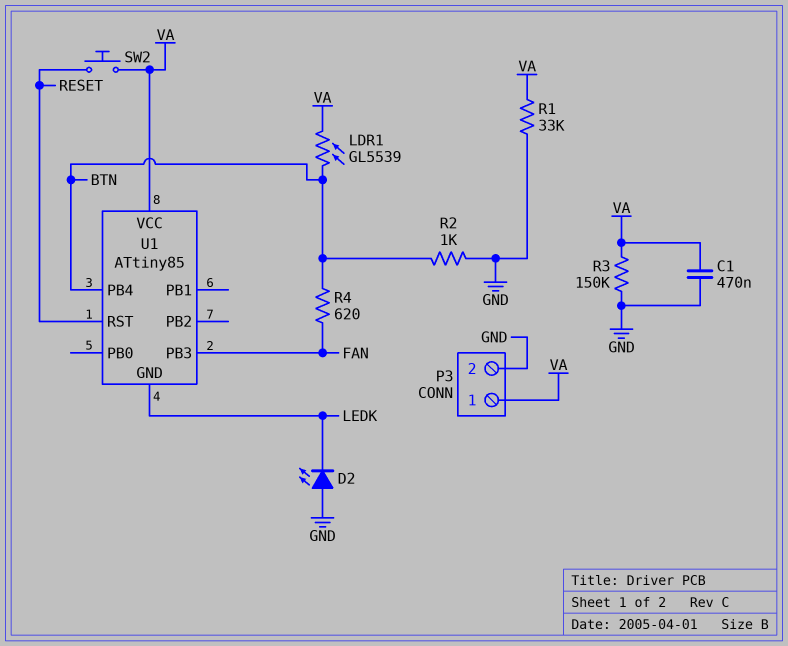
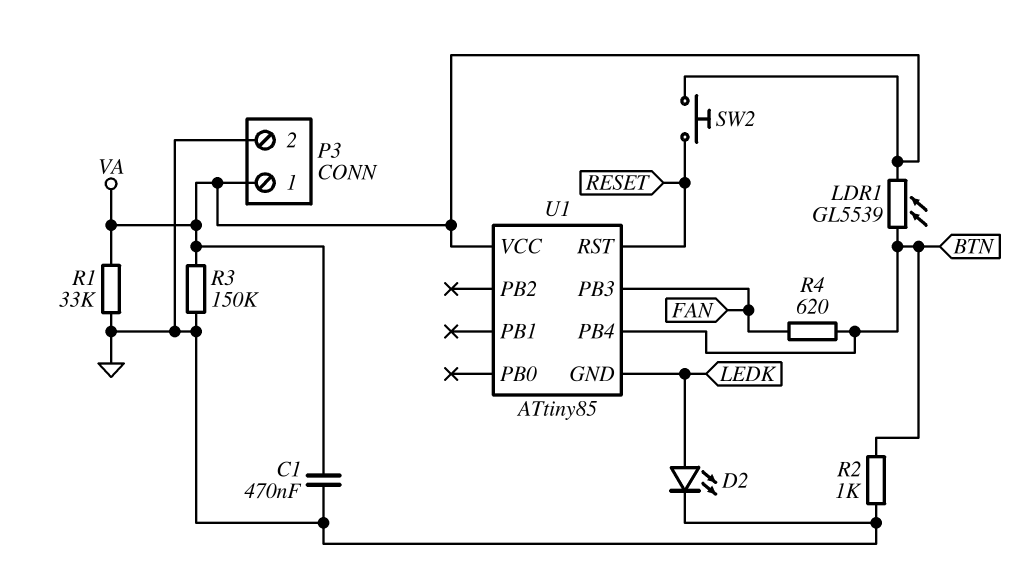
D2: LED (A GND, K LEDK) -> LED (A LEDK, K GND)

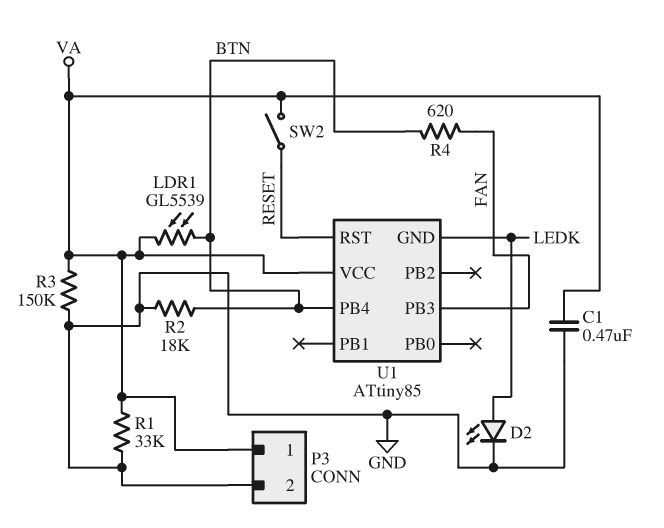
R2: 1k (BTN, GND) -> 18k (BTN, GND)
SW2: button (RESET, VA) -> switch (RESET, VA)

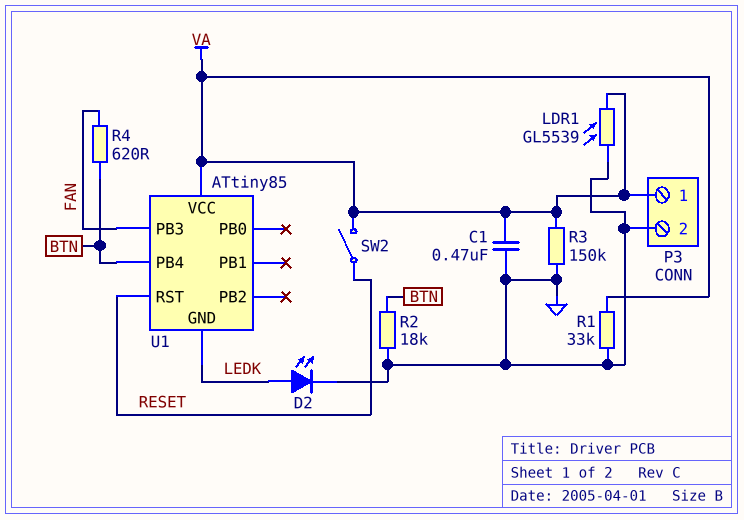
LDR1: GL5539 (BTN, VA) -> GL5539 (GND, VA)

